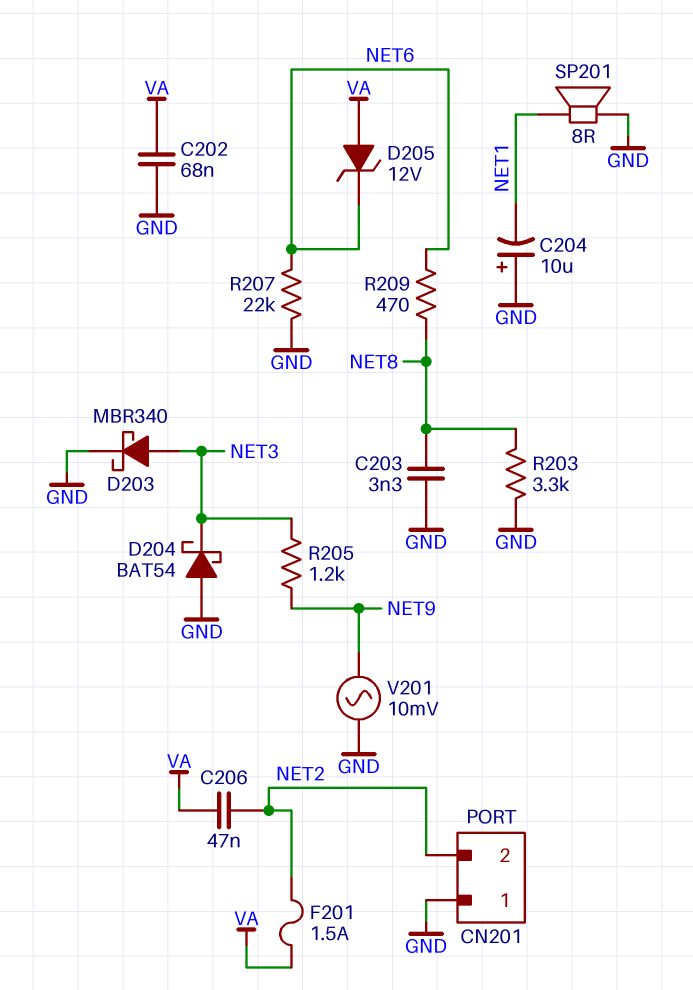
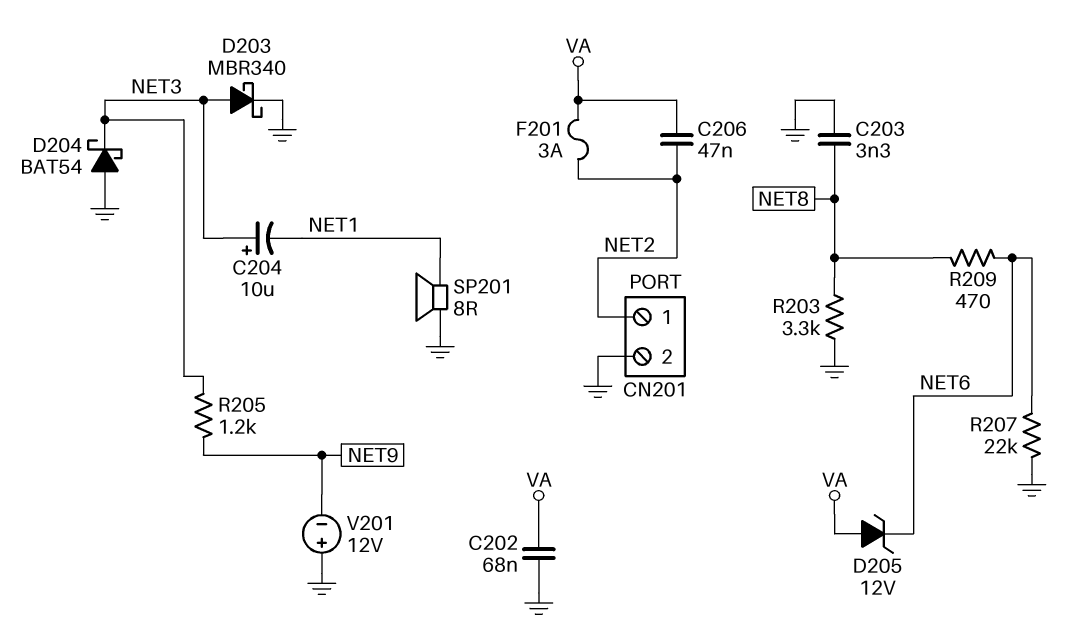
C204: 10uF (plus GND, minus NET1) -> 10uF (plus NET3, minus NET1)
CN201 pin 1: GND -> NET2
CN201 pin 2: NET2 -> GND
F201: 1.5A (NET2, VA) -> 3A (NET2, VA)
V201: AC 10mV (GND, NET9) -> 12V (plus GND, minus NET9)

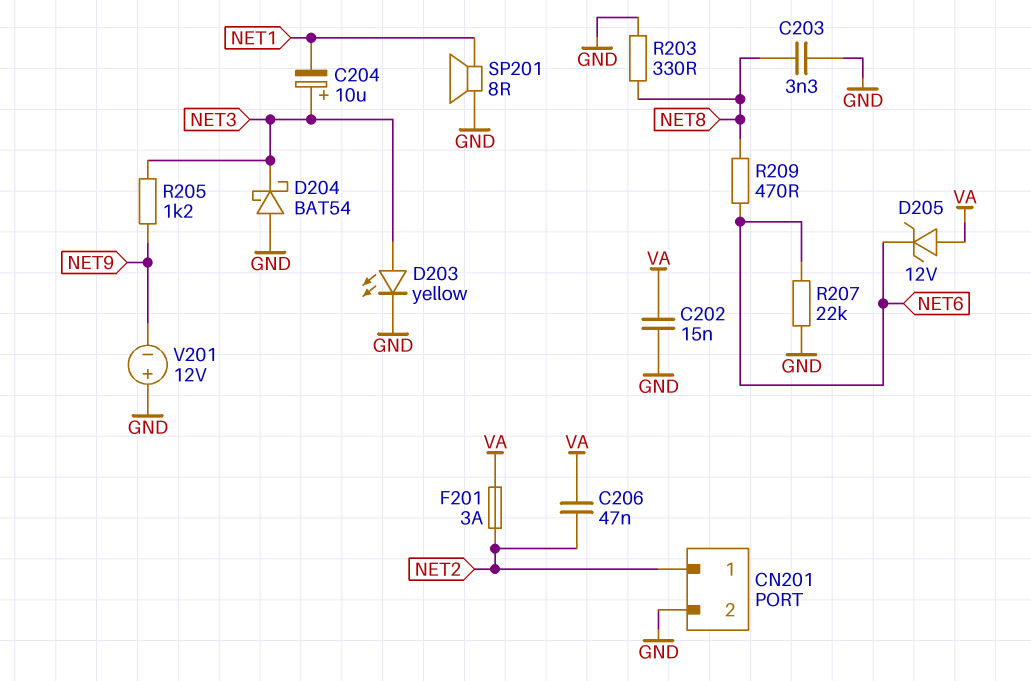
C202: 68nF (GND, VA) -> 15nF (GND, VA)
D203: schottky MBR340 (A NET3, K GND) -> LED yellow (A NET3, K GND)
R203: 3.3k (GND, NET8) -> 330 (GND, NET8)

